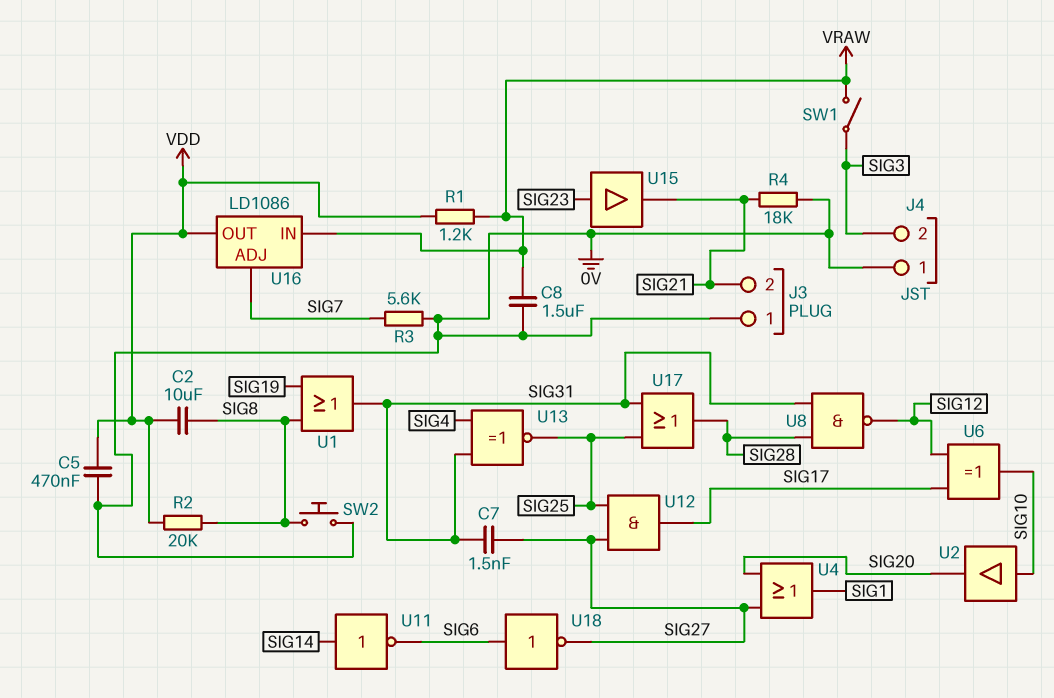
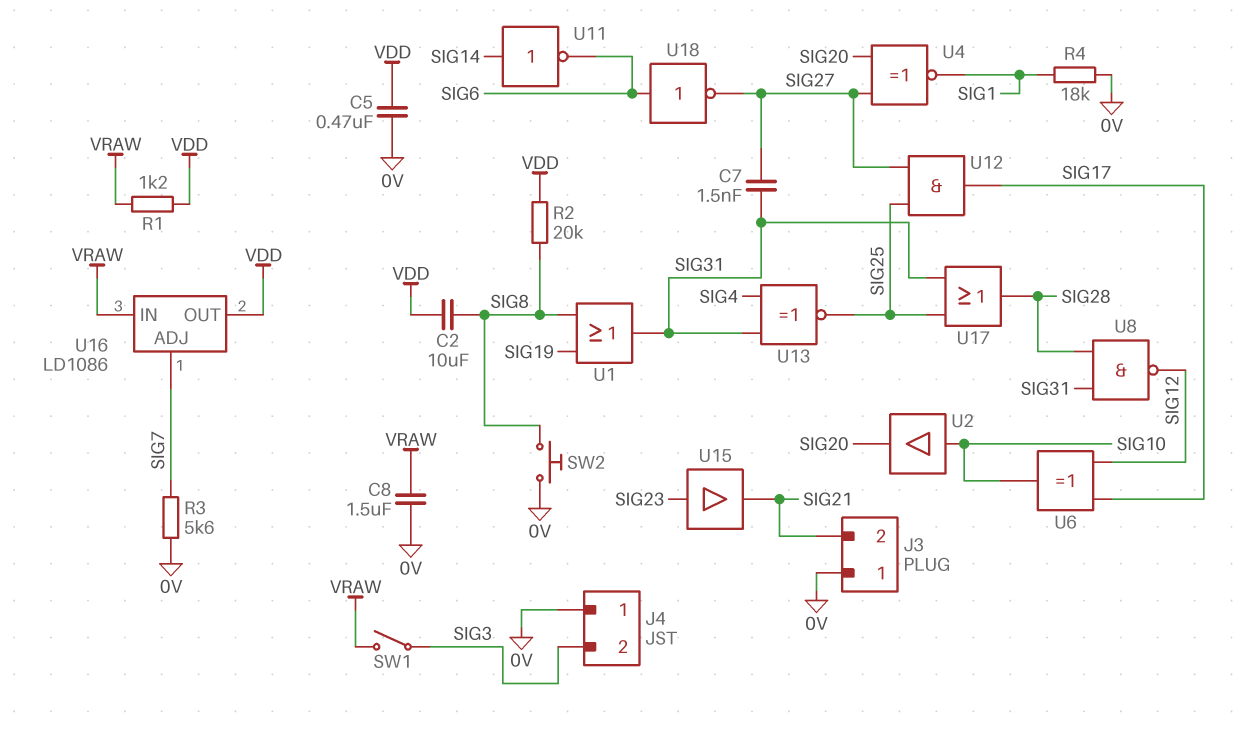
R4: 18k (0V, SIG21) -> 18k (0V, SIG1)
U4: OR (in SIG20, in SIG27, out SIG1) -> XNOR (in SIG20, in SIG27, out SIG1)

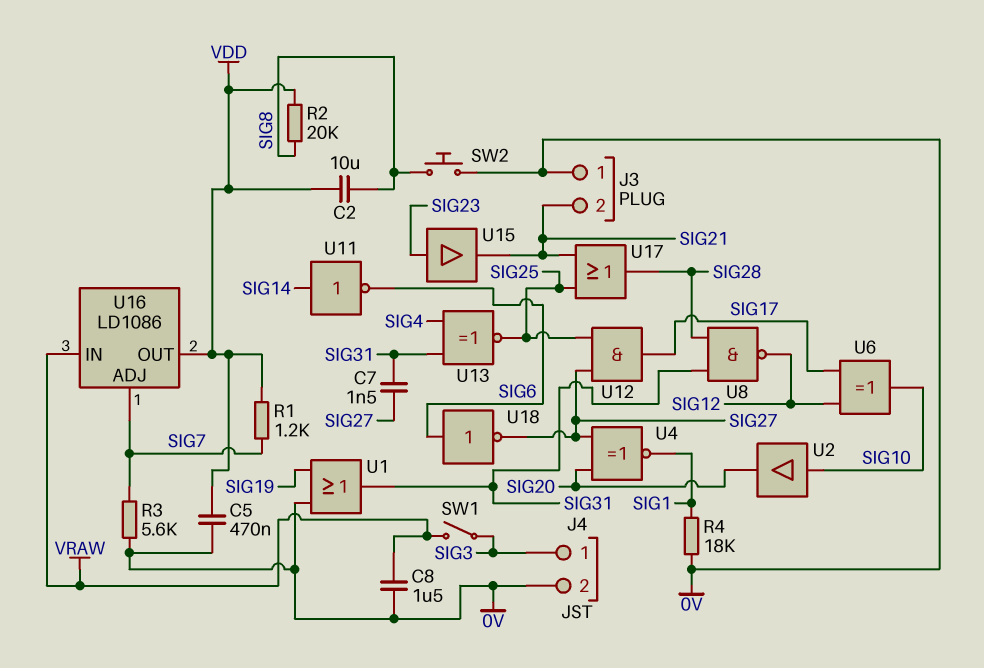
J4 pin 1: 0V -> SIG3
J4 pin 2: SIG3 -> 0V
R1: 1.2k (VDD, VRAW) -> 1.2k (SIG7, VDD)
U1: OR (in SIG8, in SIG19, out SIG31) -> OR (in 0V, in SIG19, out SIG31)
U17: OR (in SIG25, in SIG31, out SIG28) -> OR (in SIG21, in SIG25, out SIG28)

